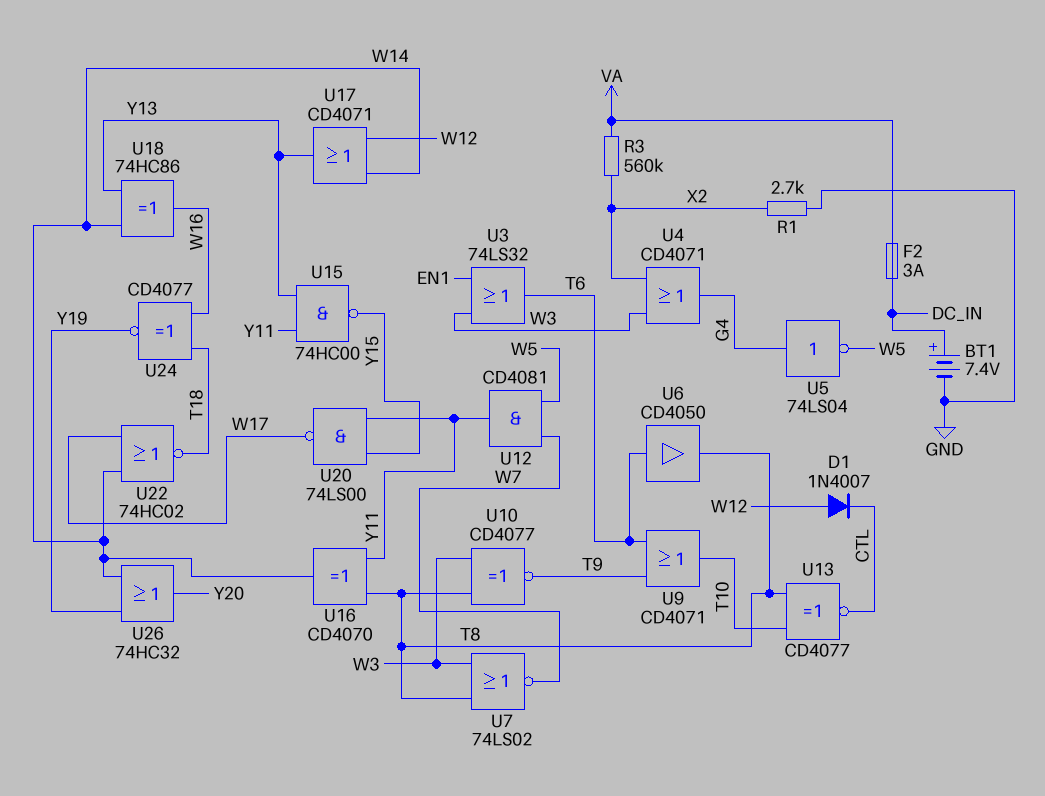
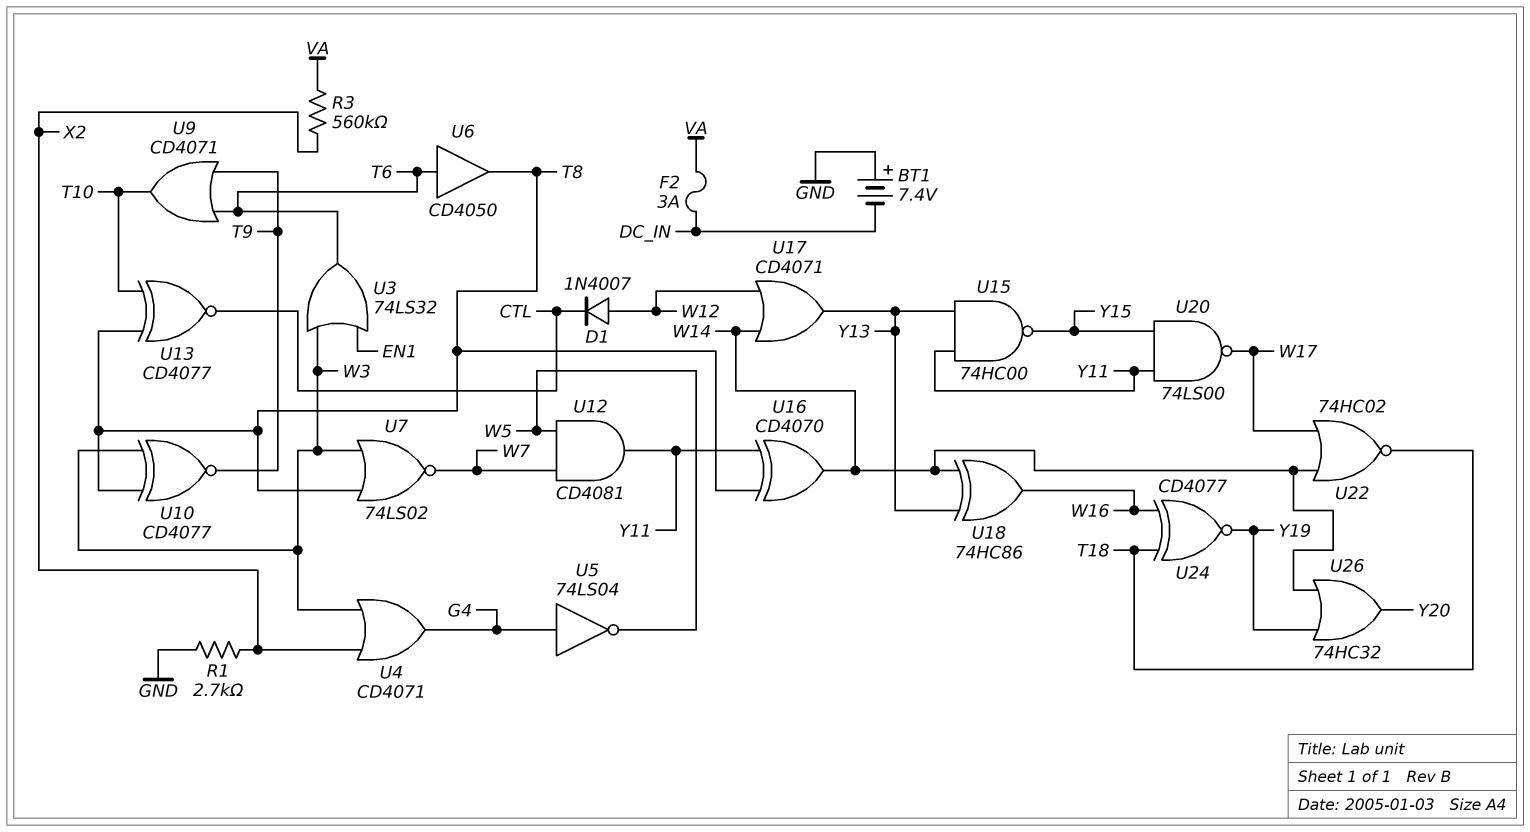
BT1: 7.4V (plus DC_IN, minus GND) -> 7.4V (plus GND, minus DC_IN)

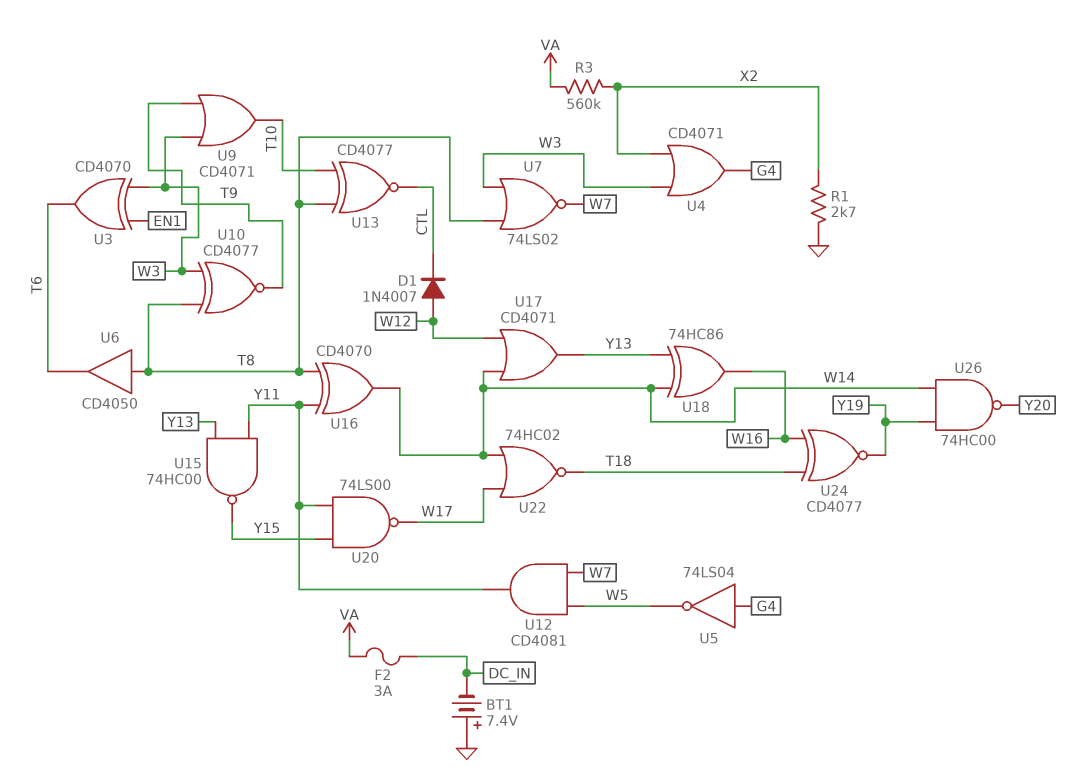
U3: OR 74LS32 (in EN1, in W3, out T6) -> XOR CD4070 (in EN1, in W3, out T6)
U6: buffer CD4050 (in T6, out T8) -> buffer CD4050 (in T8, out T6)
U9: OR CD4071 (in T6, in T9, out T10) -> OR CD4071 (in T9, in W3, out T10)
U26: OR 74HC32 (in W14, in Y19, out Y20) -> NAND 74HC00 (in W14, in Y19, out Y20)

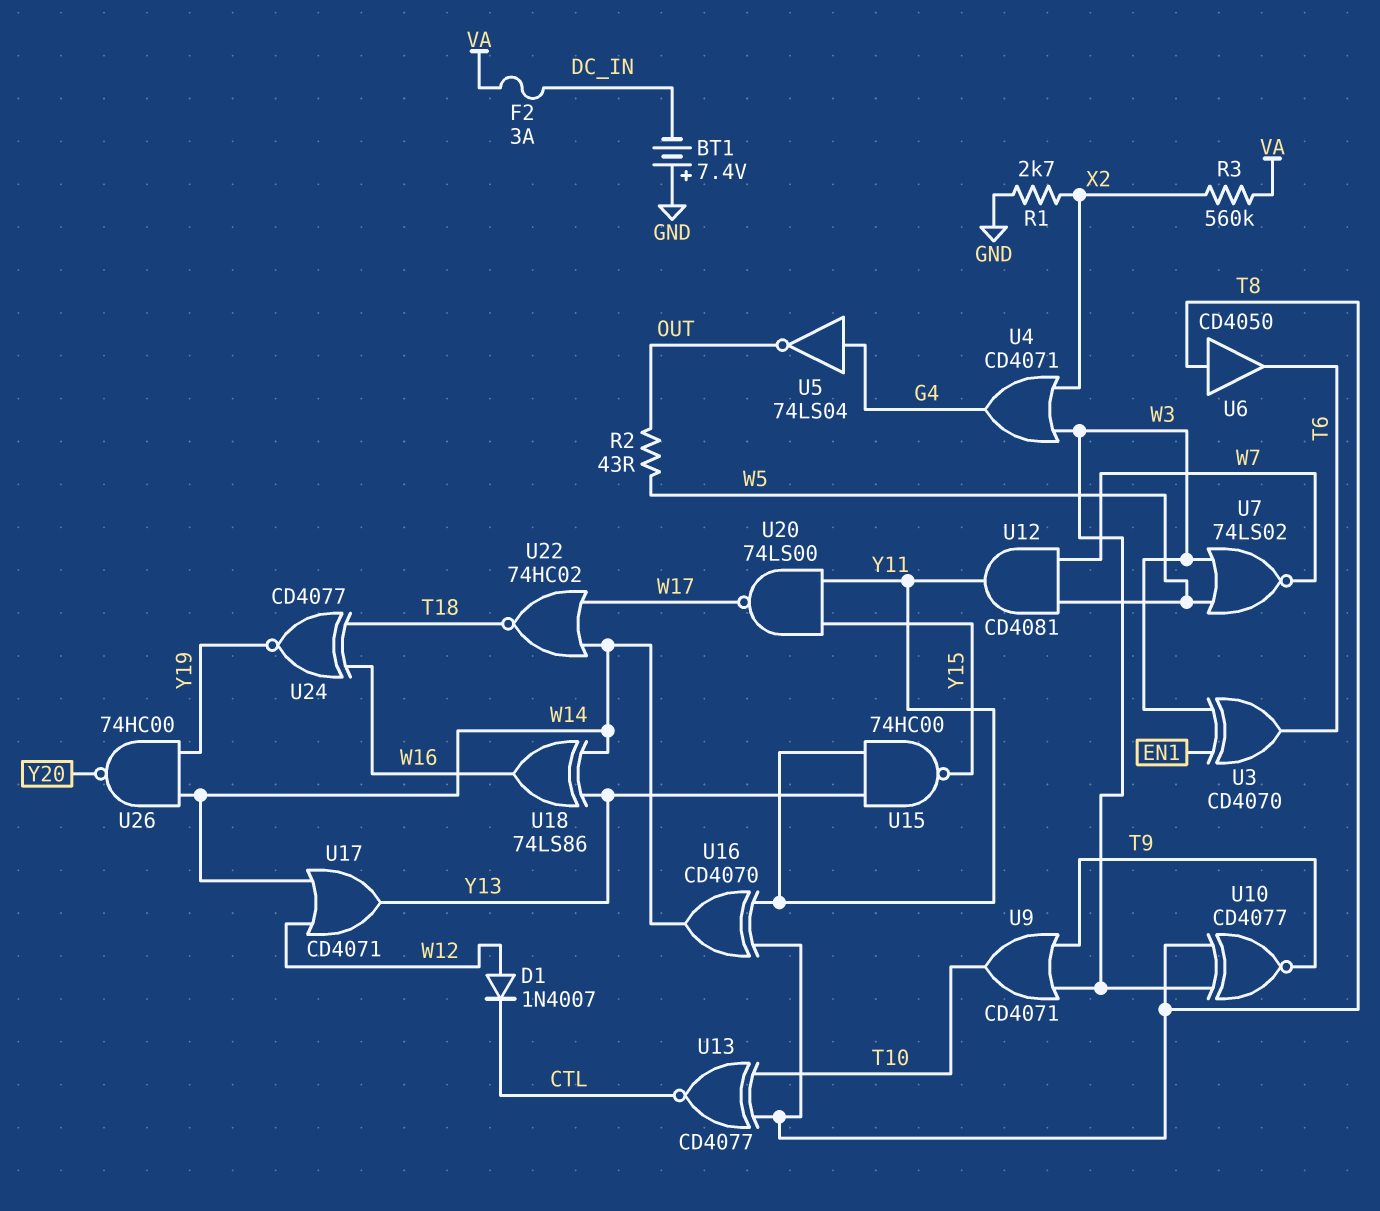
R2: none -> 43 (OUT, W5)
U5: NOT 74LS04 (in G4, out W5) -> NOT 74LS04 (in G4, out OUT)
U7: NOR 74LS02 (in T8, in W3, out W7) -> NOR 74LS02 (in W3, in W5, out W7)
U18: XOR 74HC86 (in W14, in Y13, out W16) -> XOR 74LS86 (in W14, in Y13, out W16)

